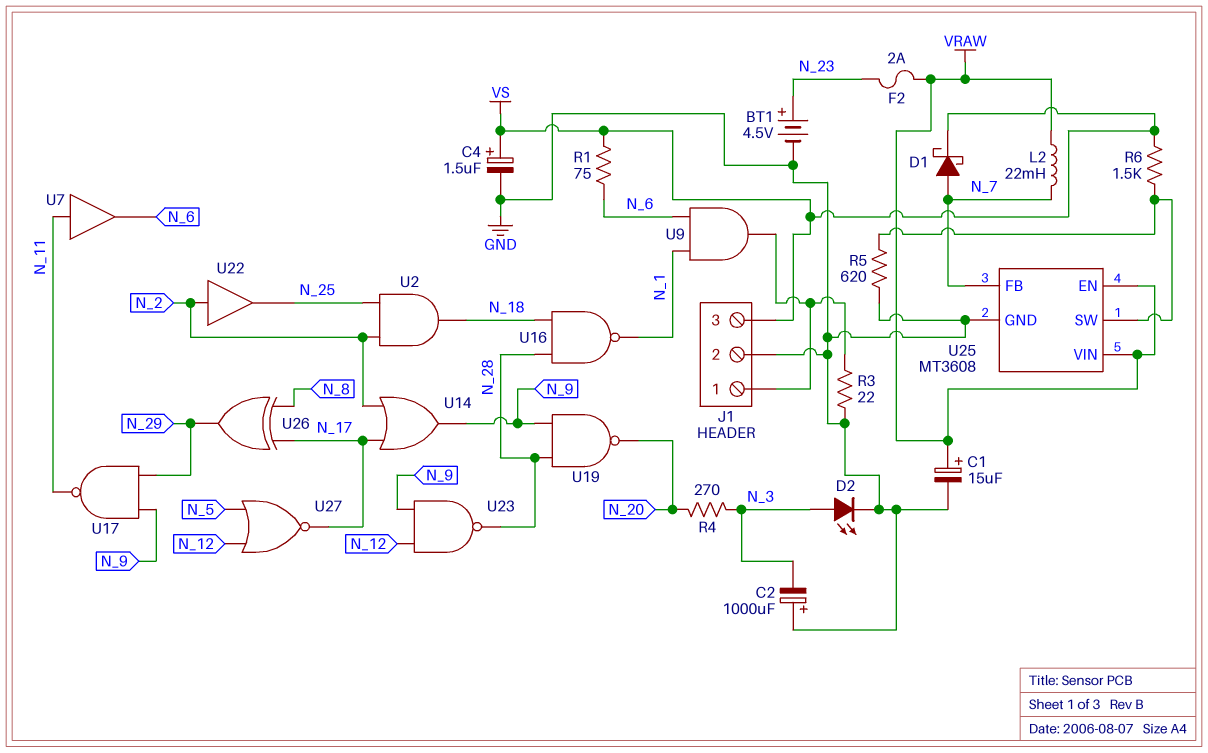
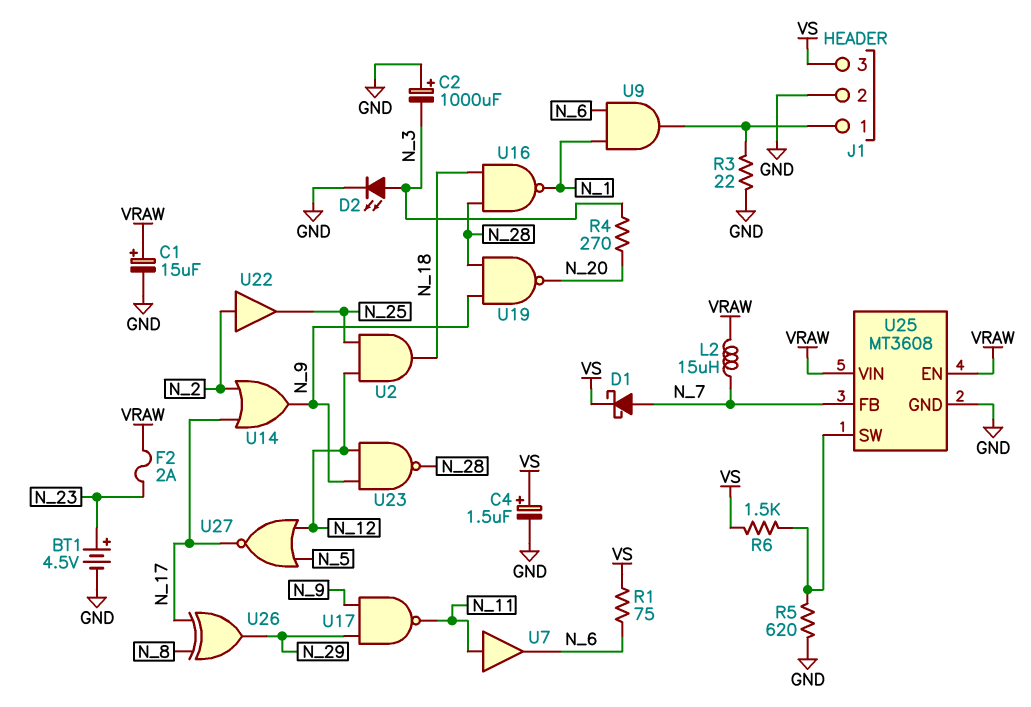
L2: 22mH (N_7, VRAW) -> 15uH (N_7, VRAW)
U2: AND (in N_2, in N_25, out N_18) -> AND (in N_12, in N_25, out N_18)

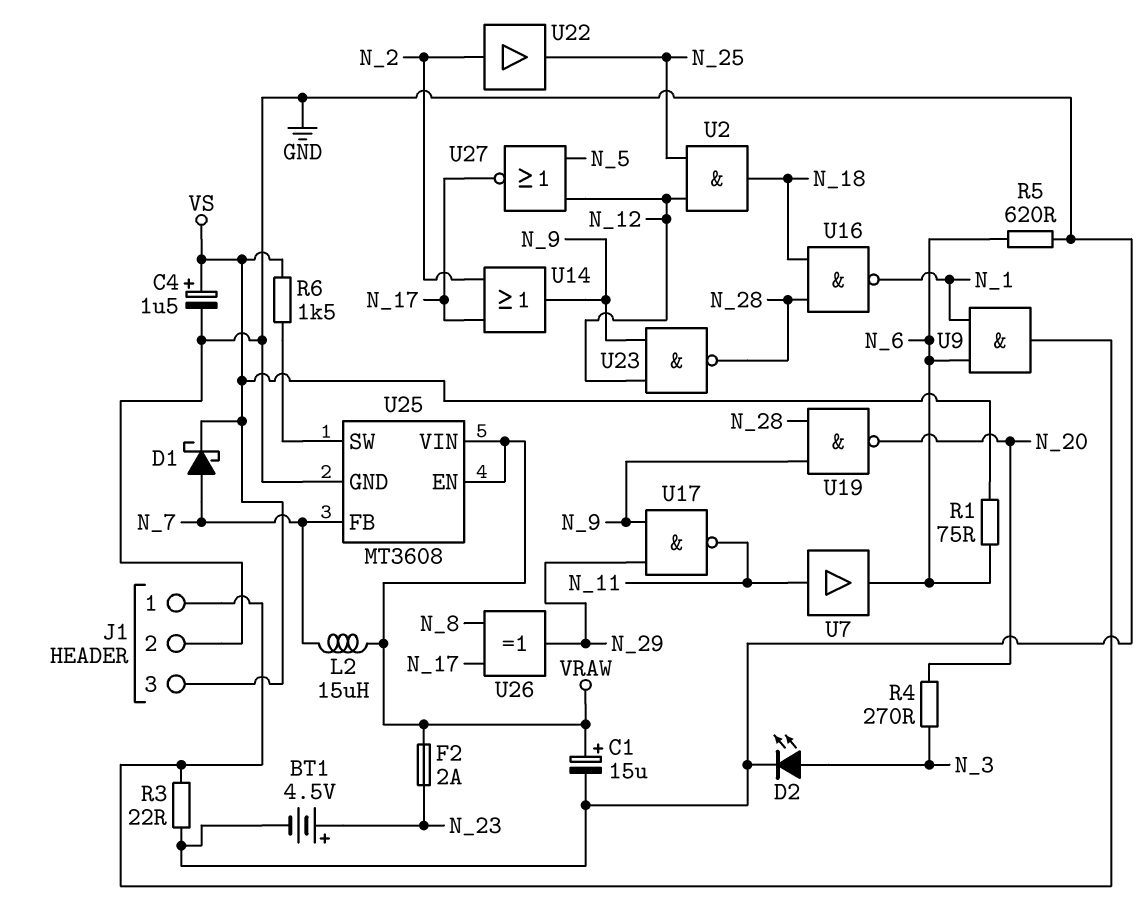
C2: 1000uF (plus GND, minus N_3) -> none
R5: 620 (GND, U25/SW) -> 620 (GND, N_6)

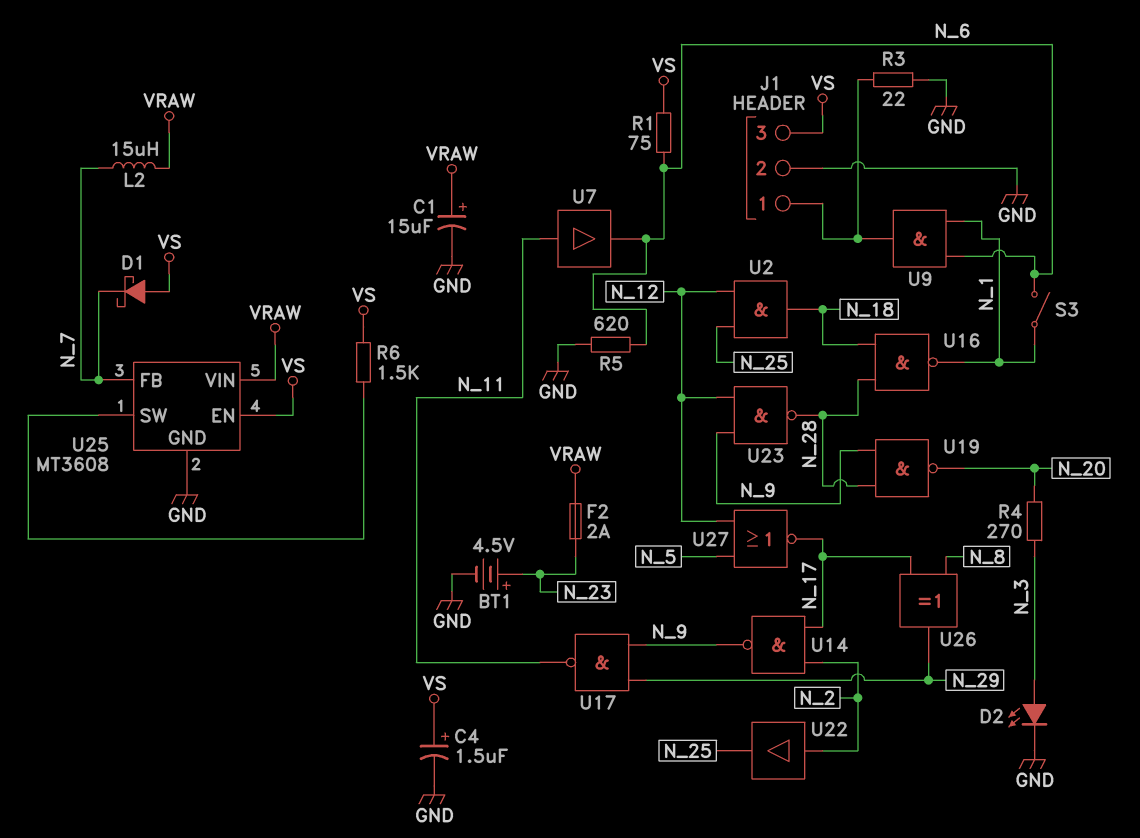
D1: schottky (A N_7, K VS) -> schottky (A VS, K N_7)
S3: none -> switch (N_1, N_6)
U14: OR (in N_2, in N_17, out N_9) -> NAND (in N_2, in N_17, out N_9)
U25 pin EN: VRAW -> VS

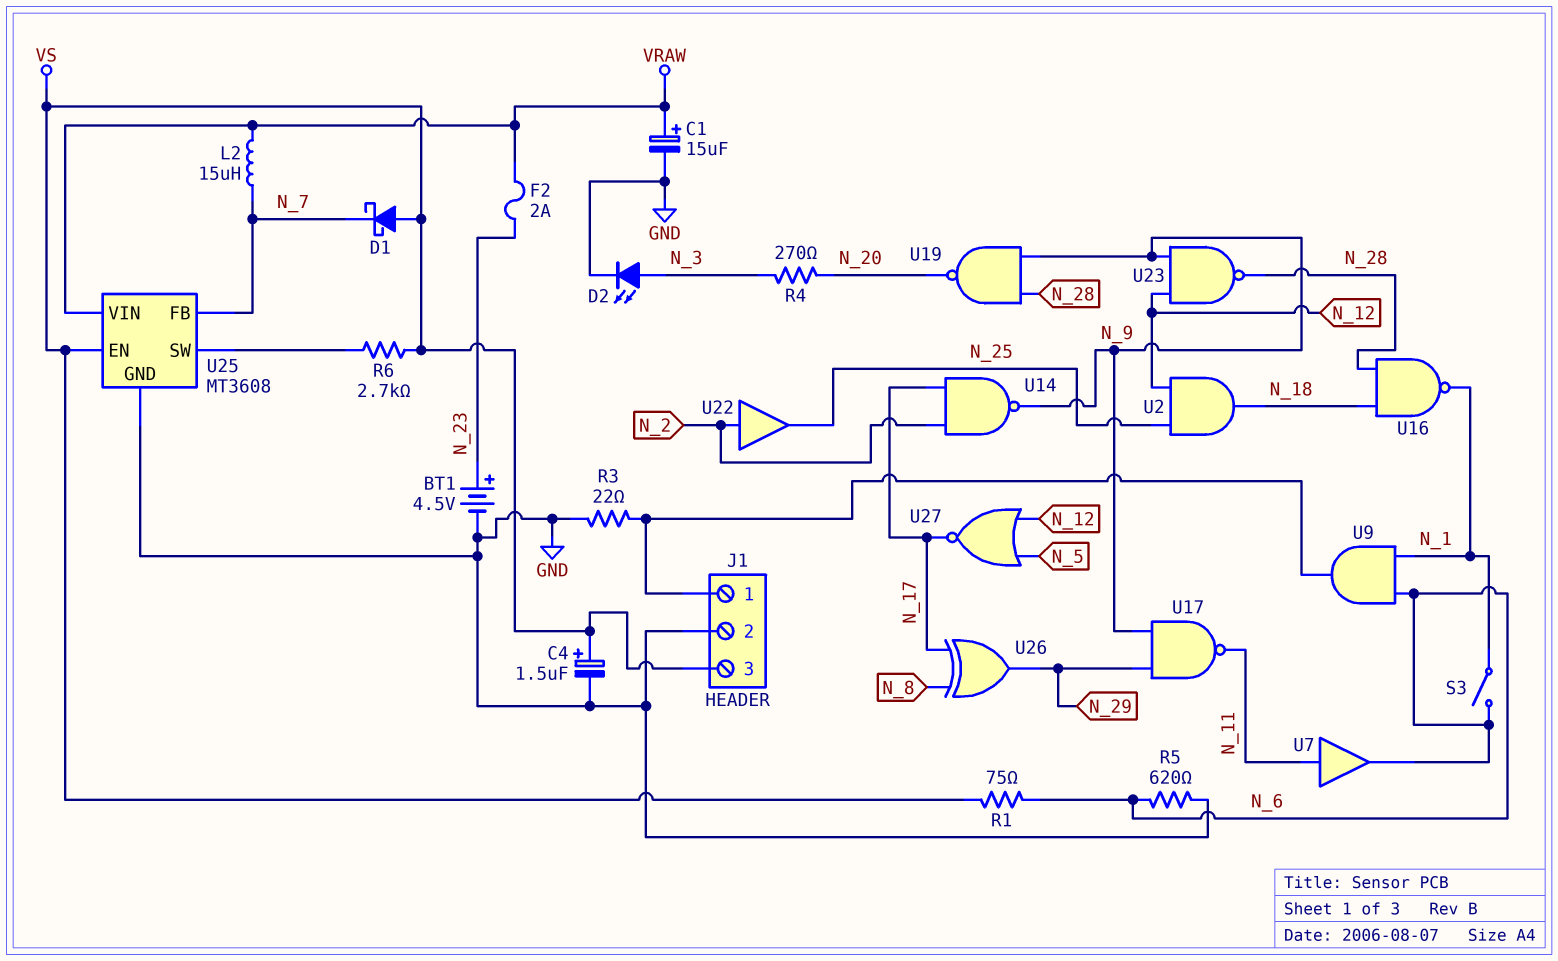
R6: 1.5k (U25/SW, VS) -> 2.7k (U25/SW, VS)

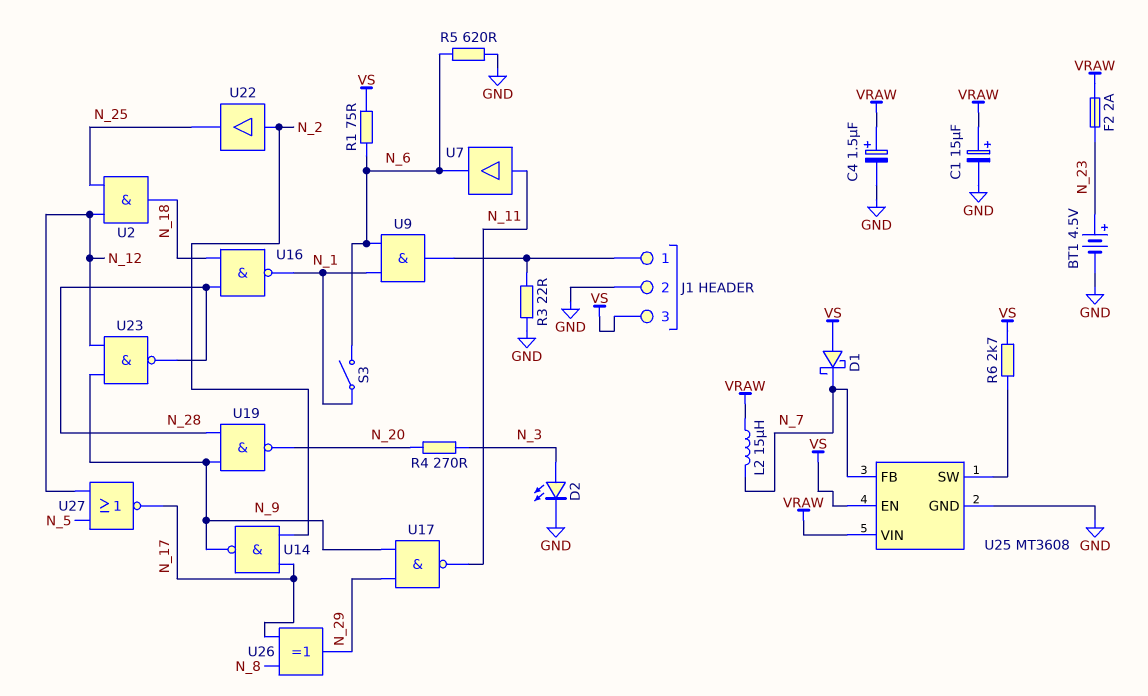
C4: 1.5uF (plus VS, minus GND) -> 1.5uF (plus VRAW, minus GND)

